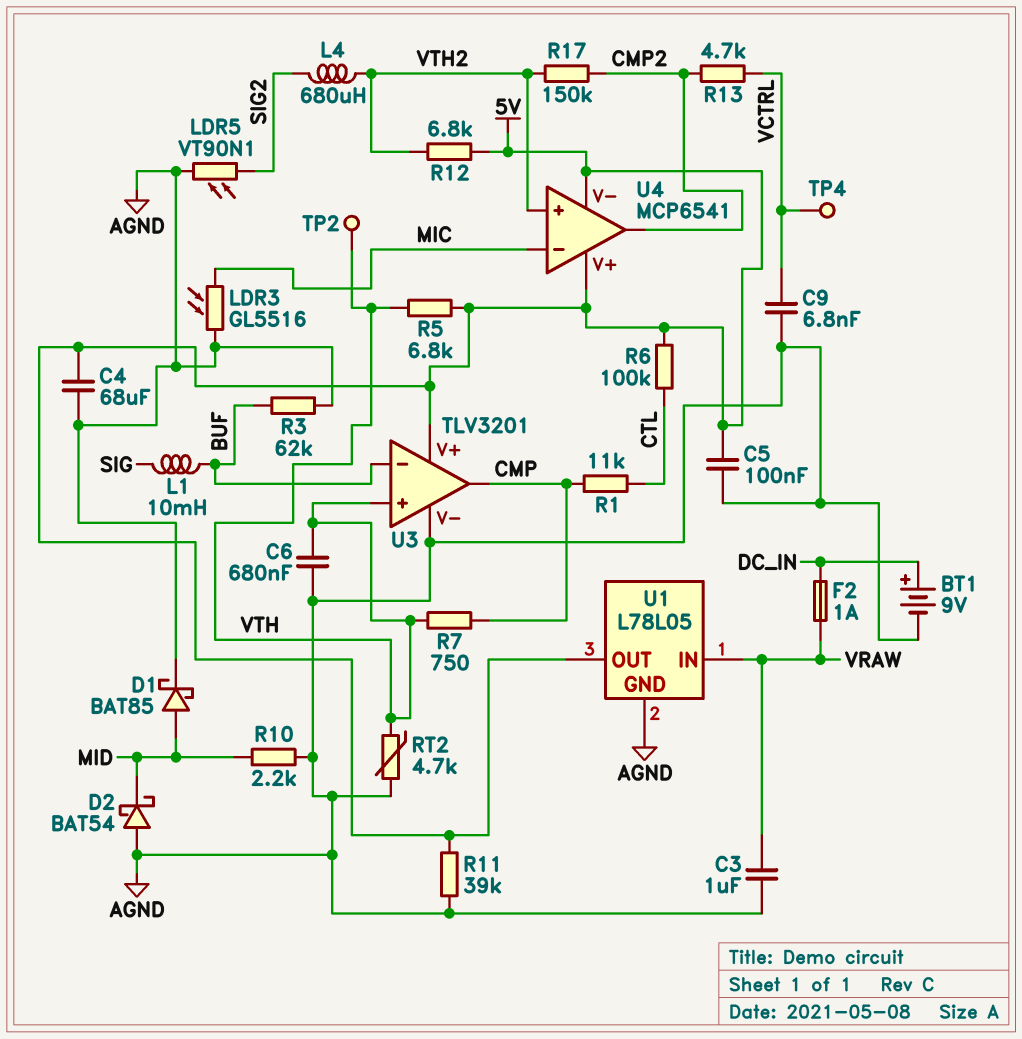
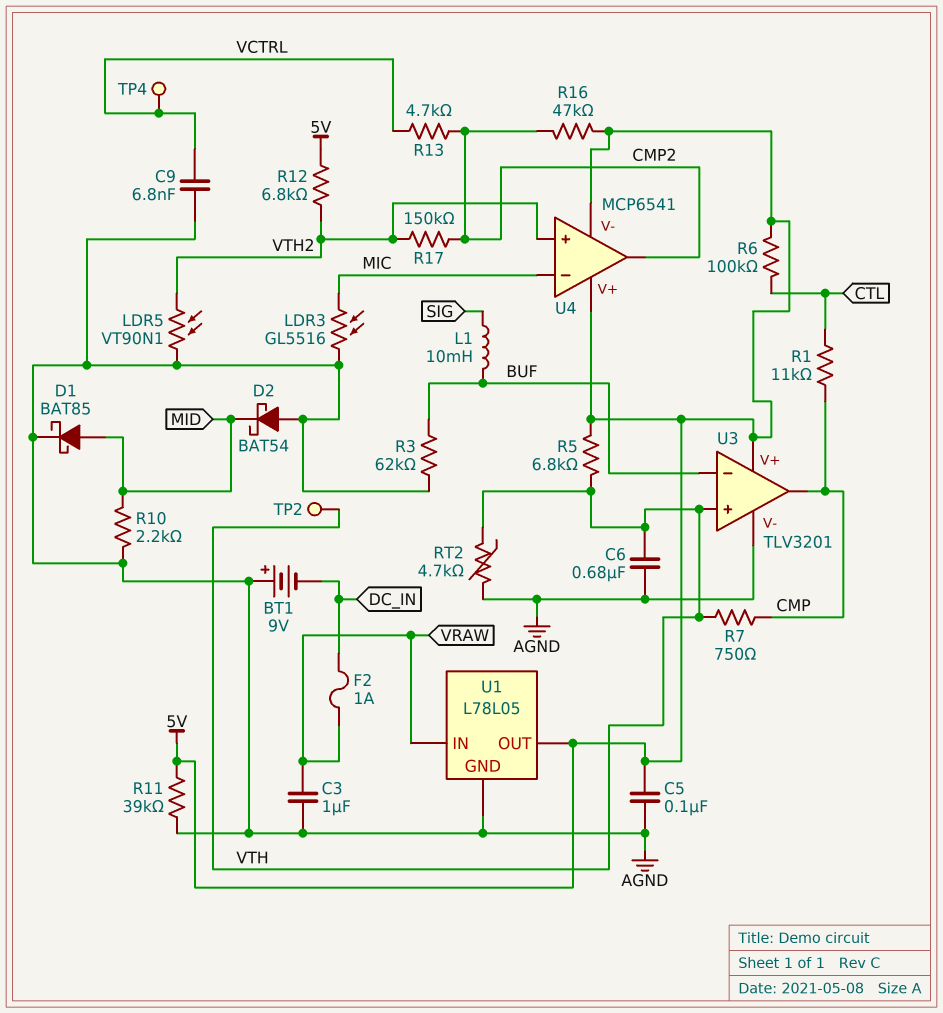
BT1: 9V (plus DC_IN, minus AGND) -> 9V (plus AGND, minus DC_IN)
C4: 68uF (5V, AGND) -> none
L4: 680uH (SIG2, VTH2) -> none
LDR5: VT90N1 (AGND, SIG2) -> VT90N1 (AGND, VTH2)
R16: none -> 47k (5V, CMP2)

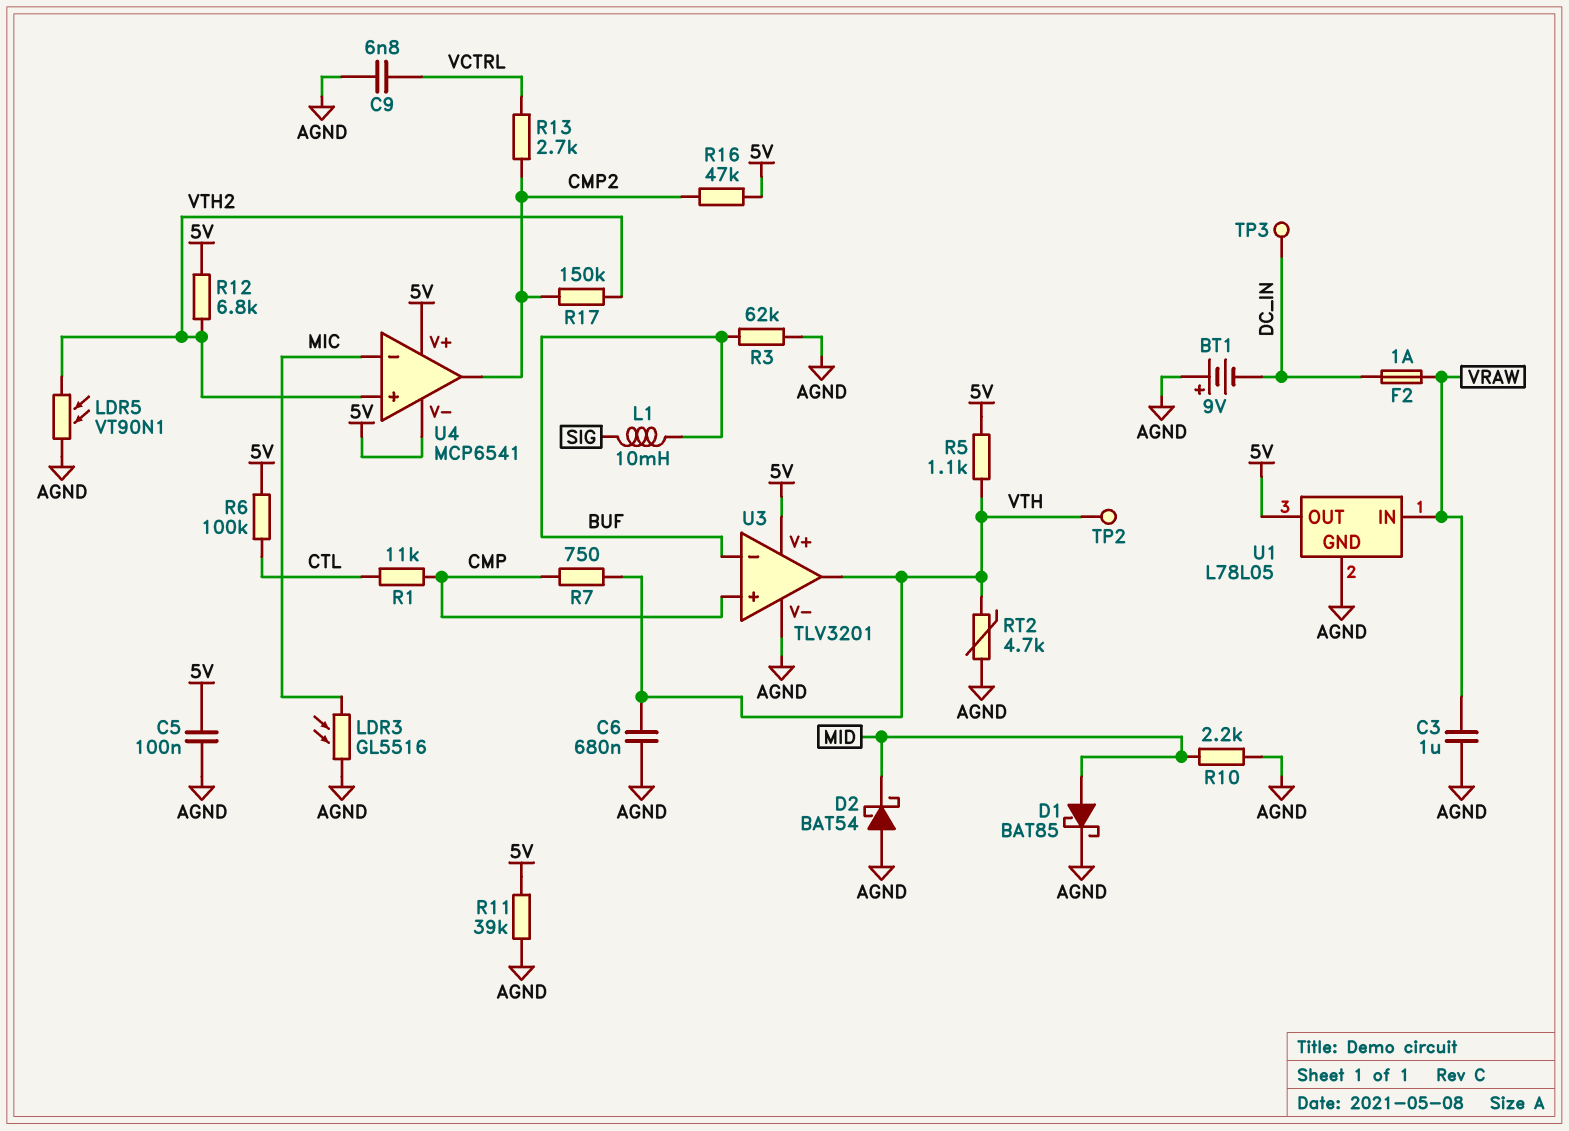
R5: 6.8k (5V, VTH) -> 1.1k (5V, VTH)
R13: 4.7k (CMP2, VCTRL) -> 2.7k (CMP2, VCTRL)
TP3: none -> test point (DC_IN)
TP4: test point (VCTRL) -> none
U3 pin in+: VTH -> CMP
U3 pin out: CMP -> VTH

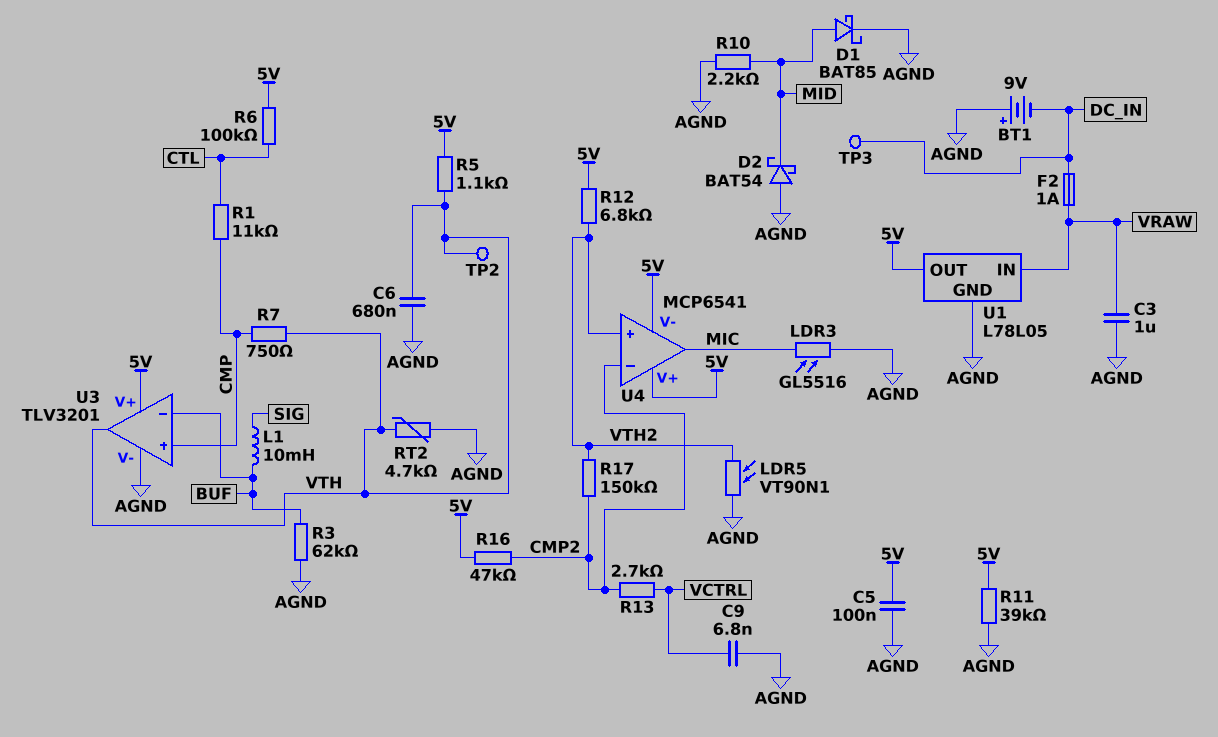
U4 pin in-: MIC -> CMP2
U4 pin out: CMP2 -> MIC

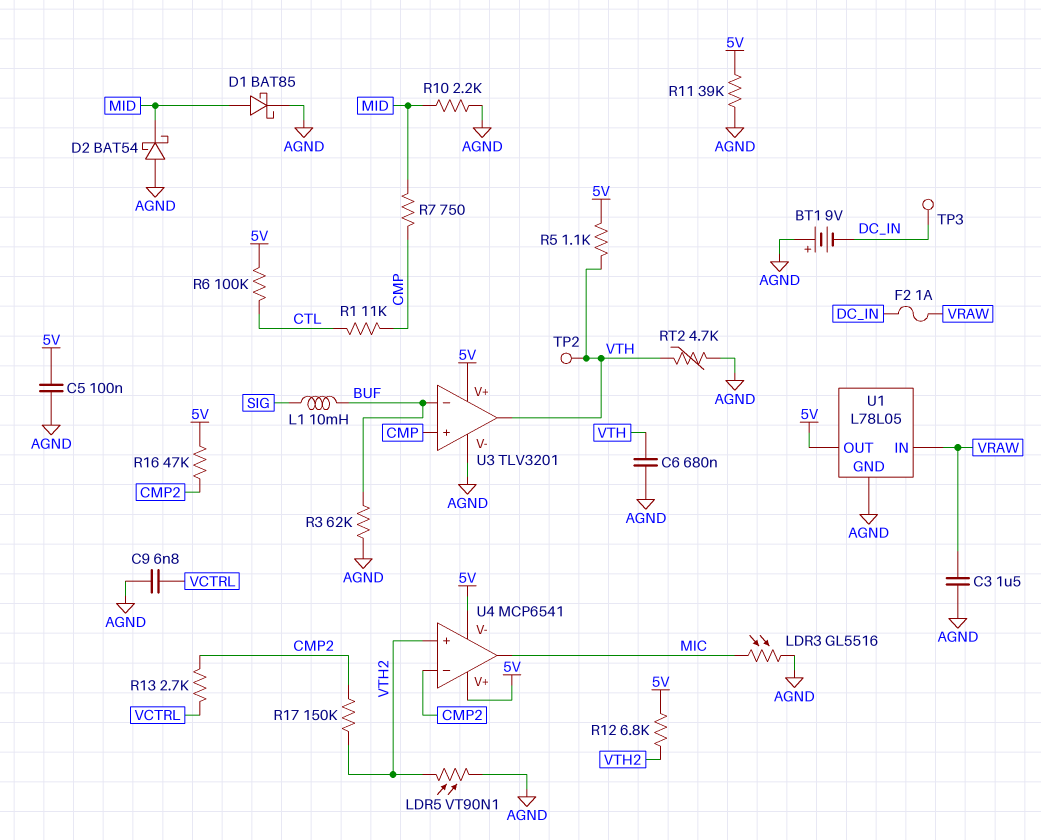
C3: 1uF (AGND, VRAW) -> 1.5uF (AGND, VRAW)
R7: 750 (CMP, VTH) -> 750 (CMP, MID)

